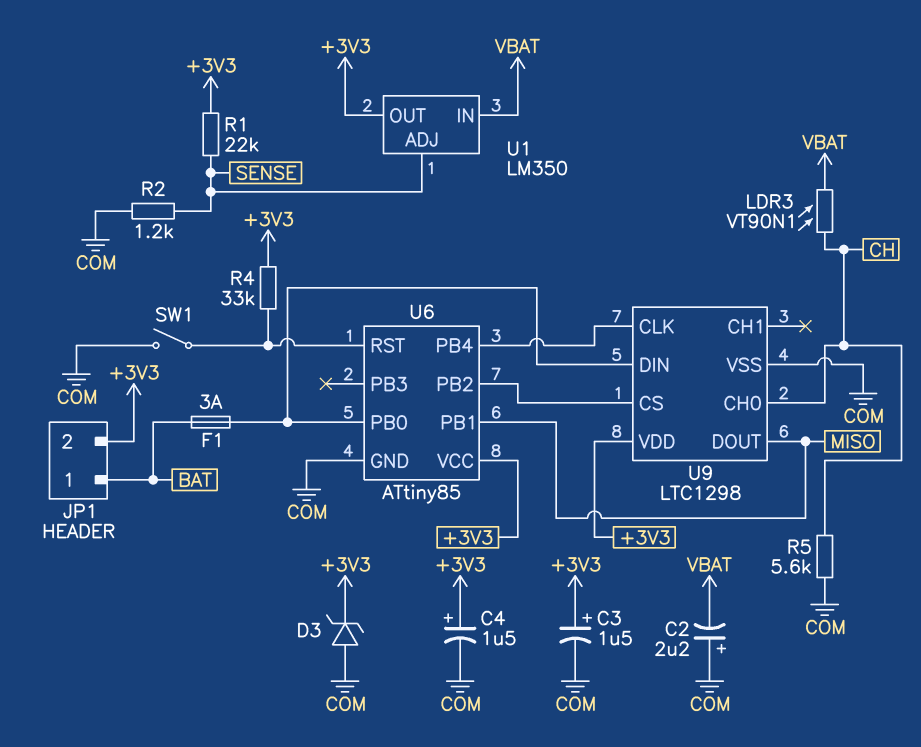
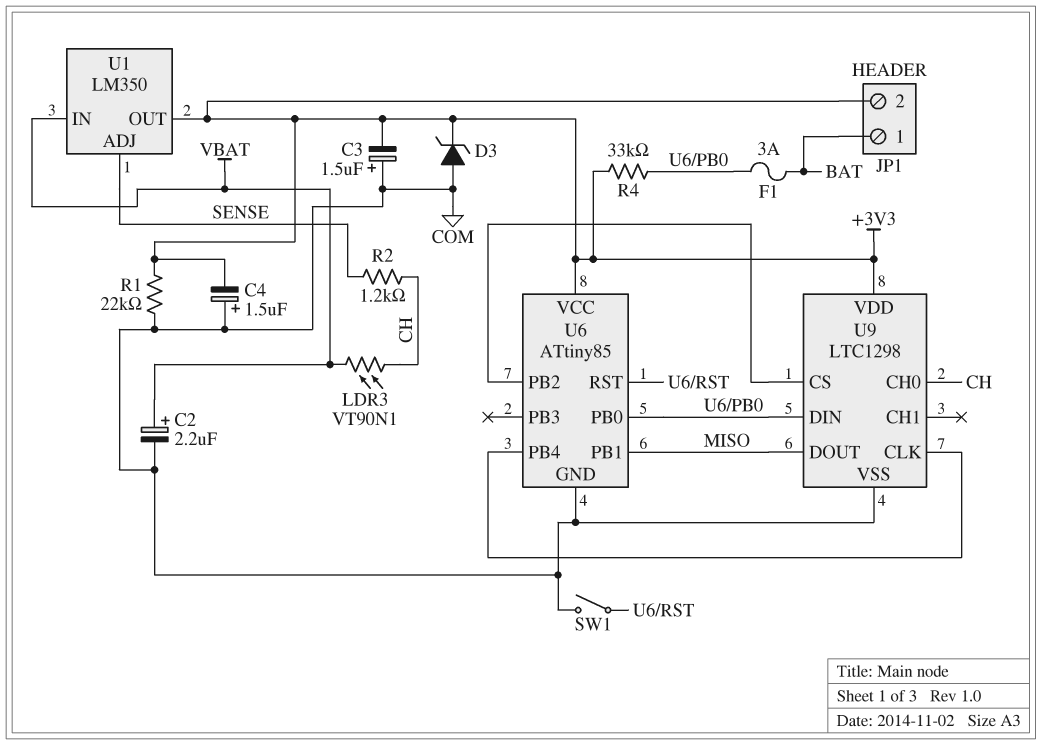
C2: 2.2uF (plus COM, minus VBAT) -> 2.2uF (plus VBAT, minus COM)
C3: 1.5uF (plus +3V3, minus COM) -> 1.5uF (plus COM, minus +3V3)
C4: 1.5uF (plus +3V3, minus COM) -> 1.5uF (plus COM, minus +3V3)
R1: 22k (+3V3, SENSE) -> 22k (+3V3, COM)
R2: 1.2k (COM, SENSE) -> 1.2k (CH, SENSE)
R4: 33k (+3V3, U6/RST) -> 33k (+3V3, U6/PB0)
R5: 5.6k (CH, COM) -> none

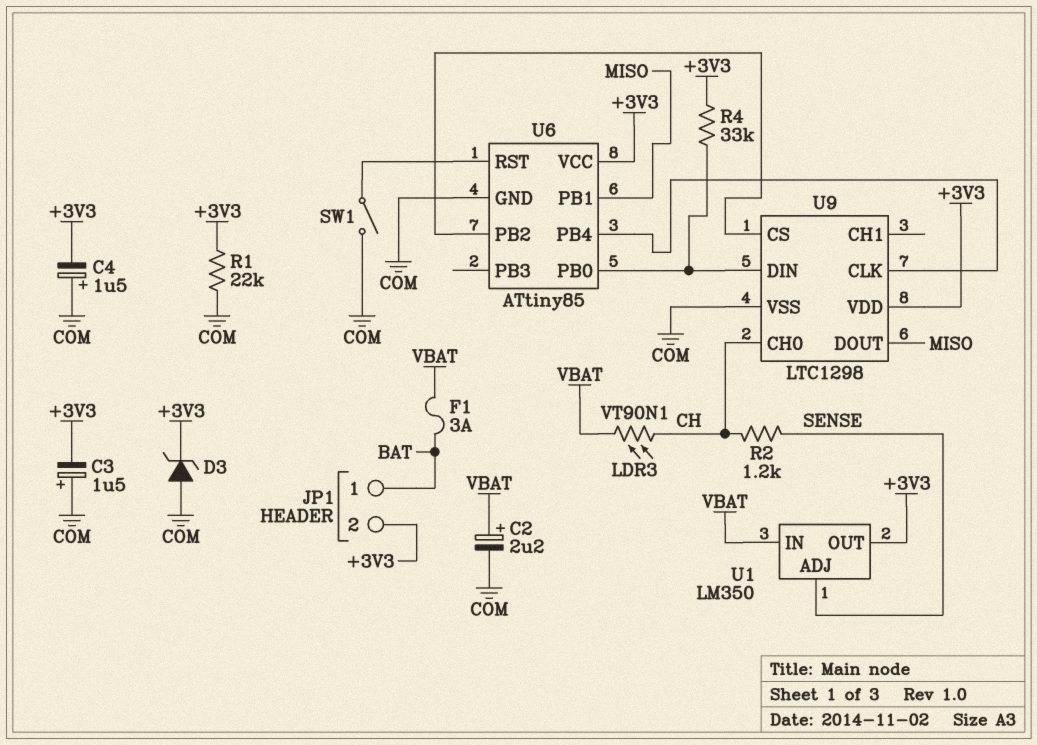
F1: 3A (BAT, U6/PB0) -> 3A (BAT, VBAT)

